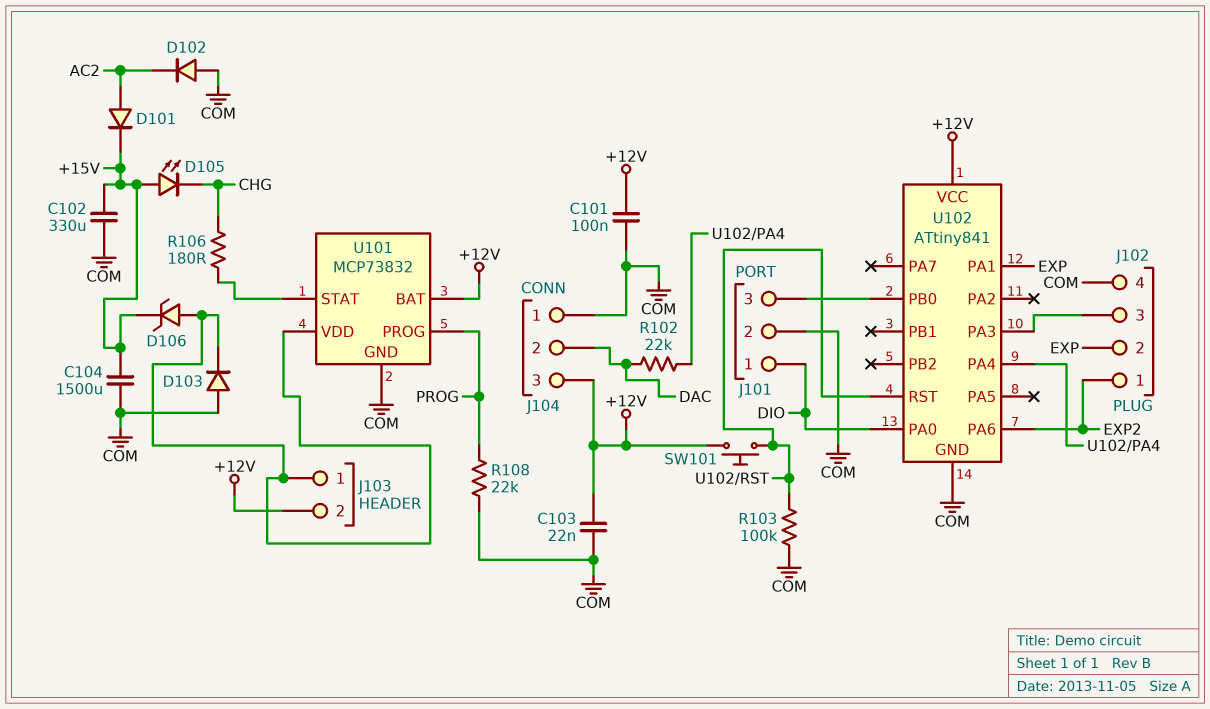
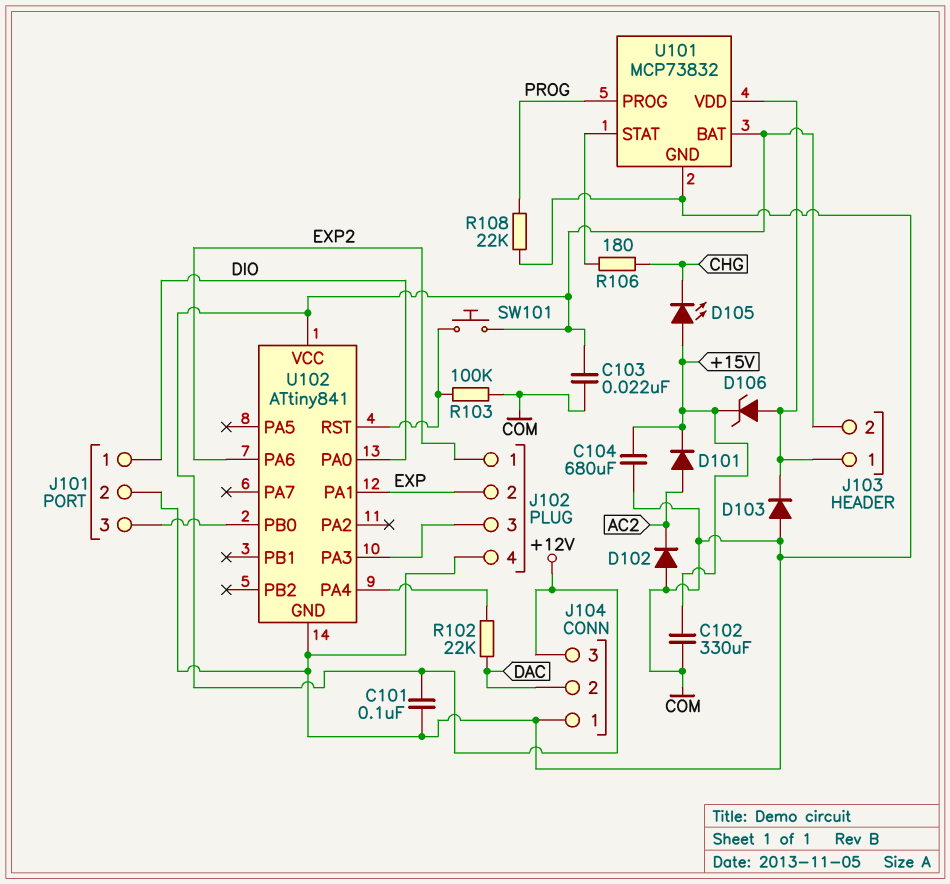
C104: 1500uF (+15V, COM) -> 680uF (+15V, COM)

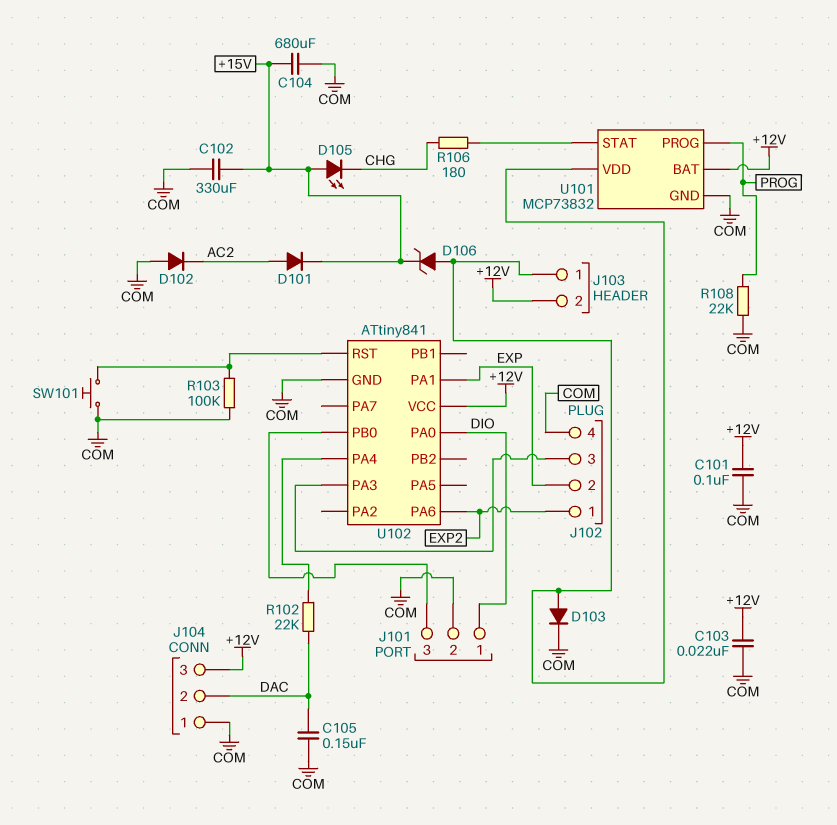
C105: none -> 150nF (COM, DAC)
D103: diode (A COM, K J103/1) -> diode (A J103/1, K COM)
SW101: button (+12V, U102/RST) -> button (COM, U102/RST)

